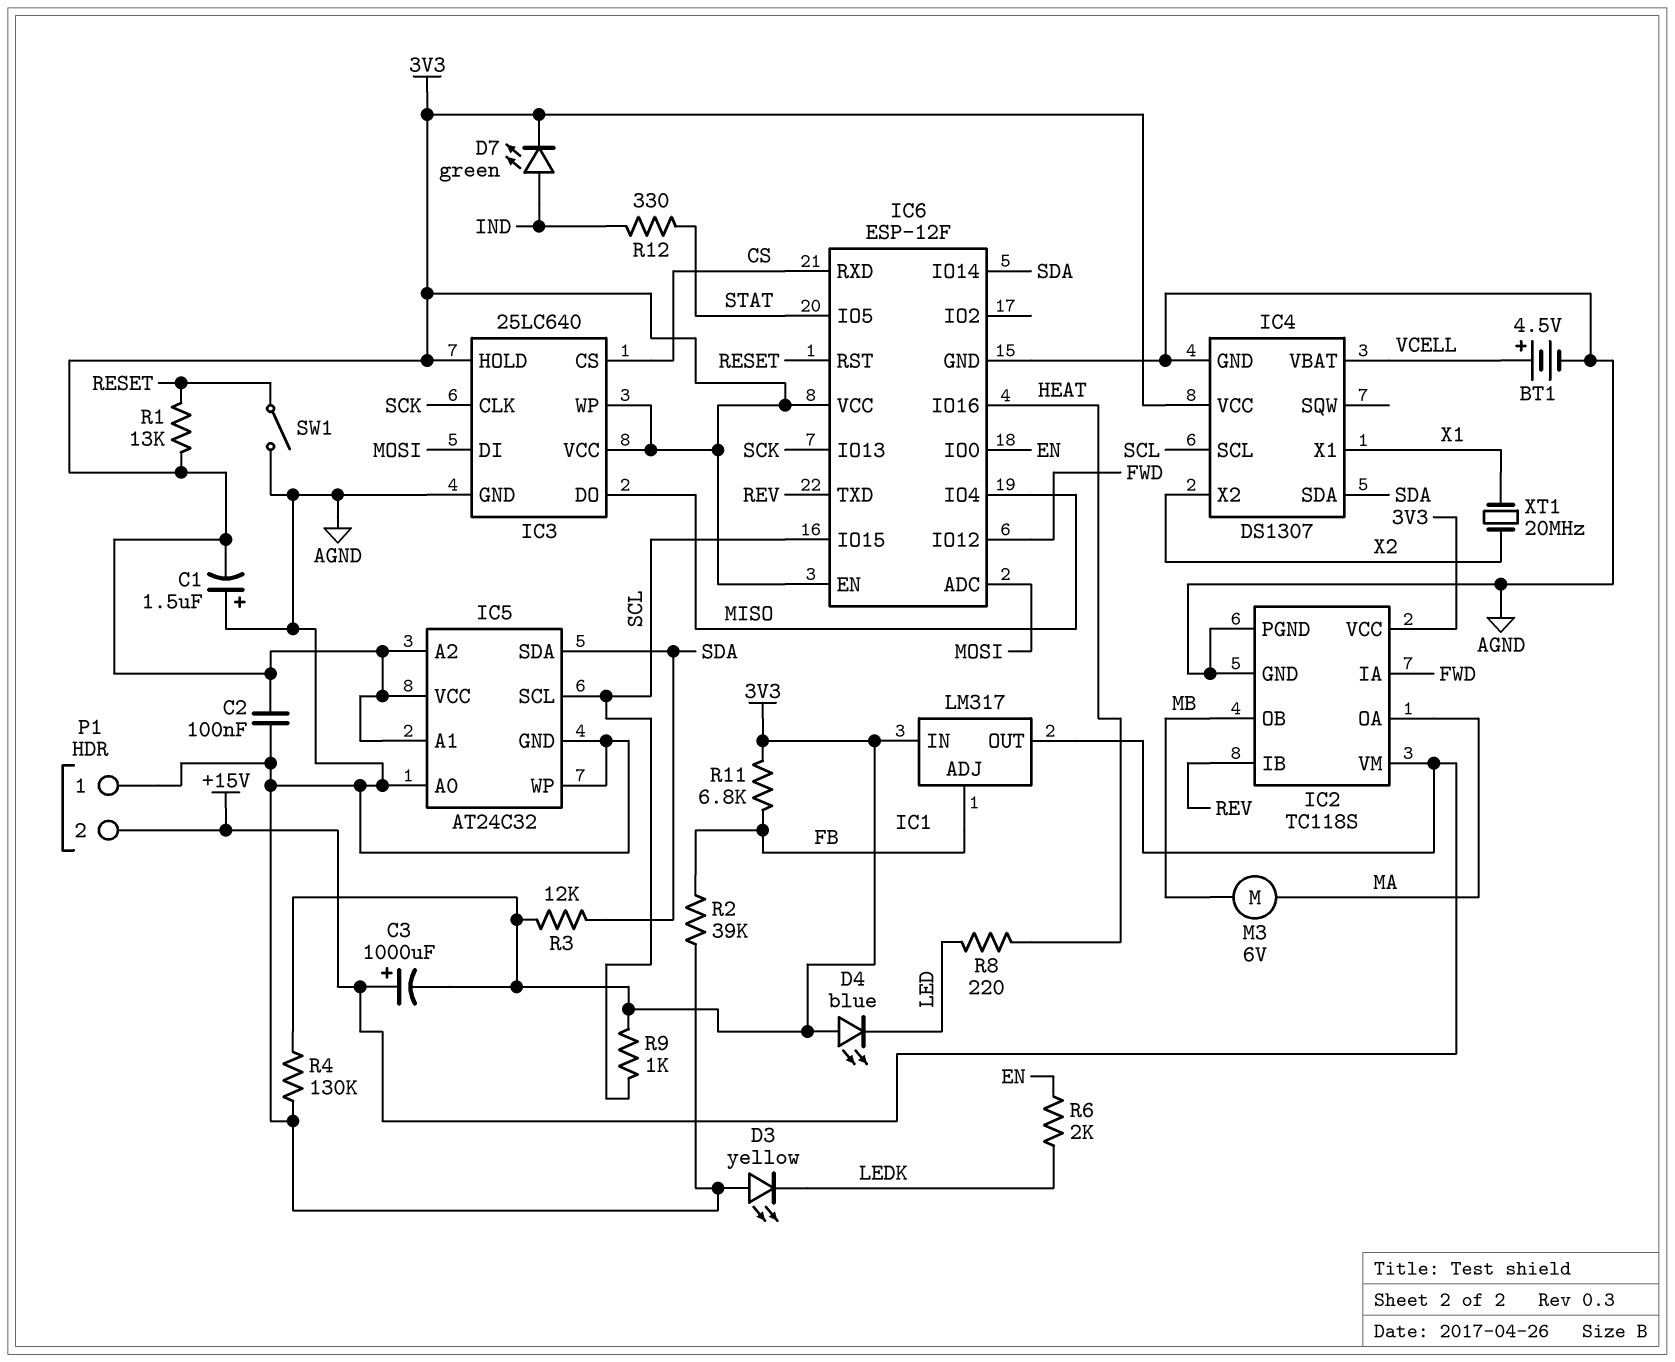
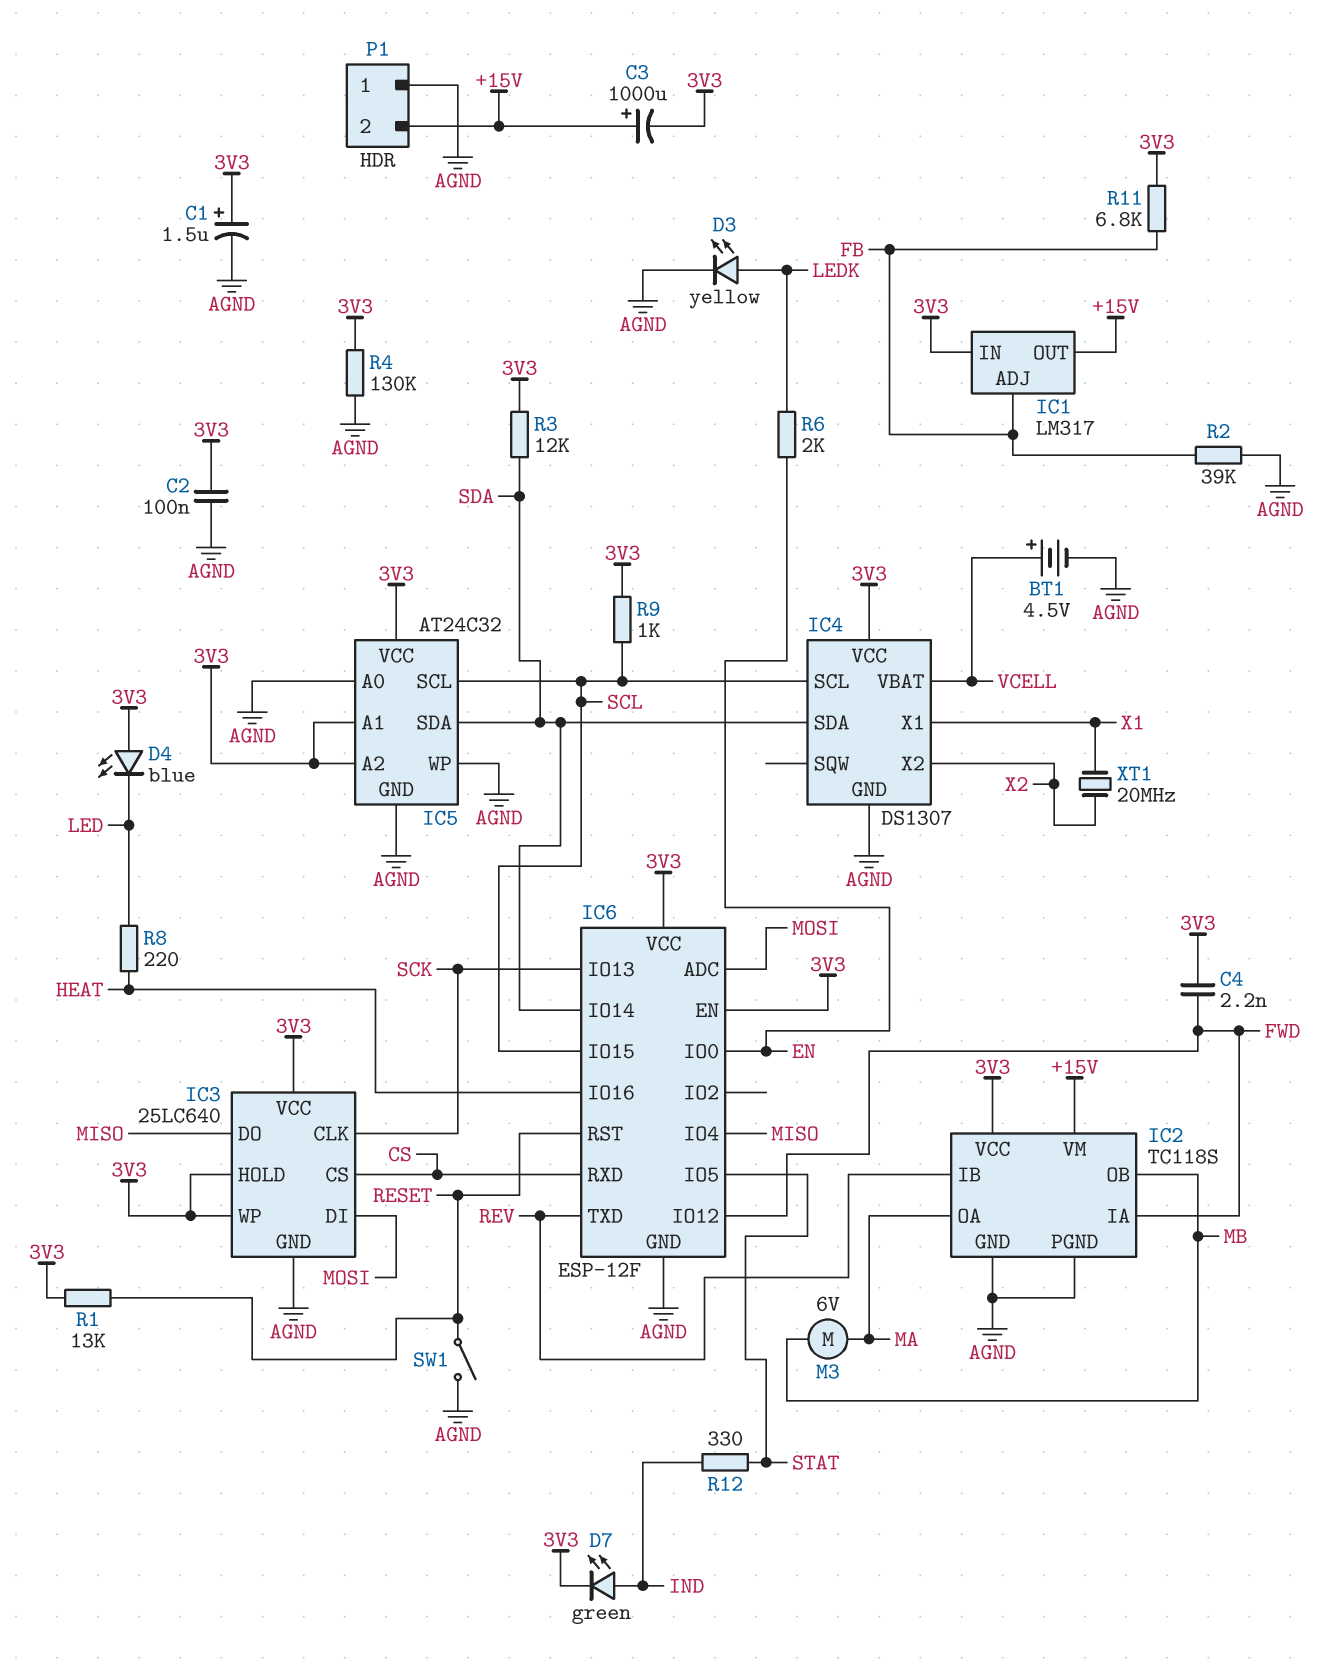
C1: 1.5uF (plus AGND, minus 3V3) -> 1.5uF (plus 3V3, minus AGND)
C4: none -> 2.2nF (3V3, FWD)
D3: LED yellow (A AGND, K LEDK) -> LED yellow (A LEDK, K AGND)

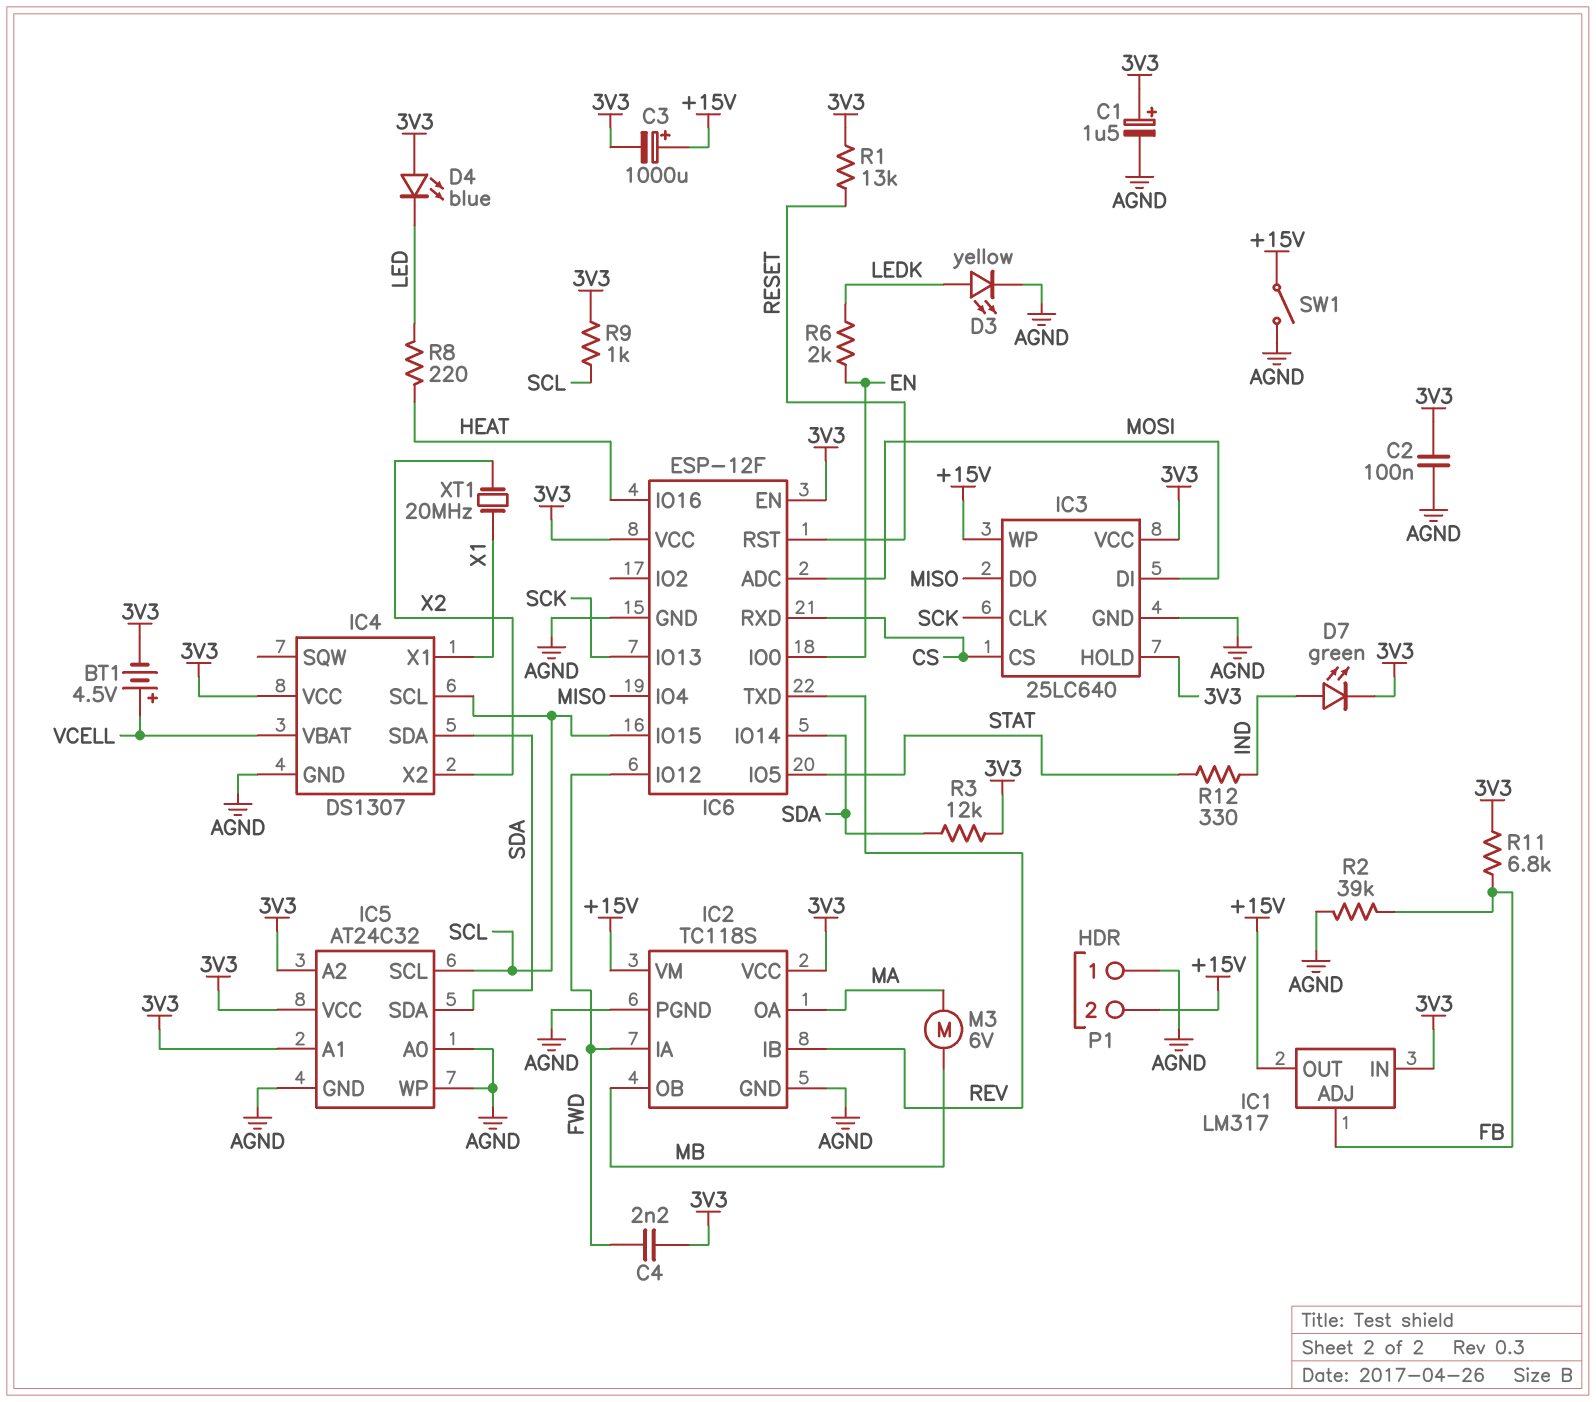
BT1: 4.5V (plus VCELL, minus AGND) -> 4.5V (plus VCELL, minus 3V3)
IC3 pin WP: 3V3 -> +15V
R4: 130k (3V3, AGND) -> none
SW1: switch (AGND, RESET) -> switch (+15V, AGND)

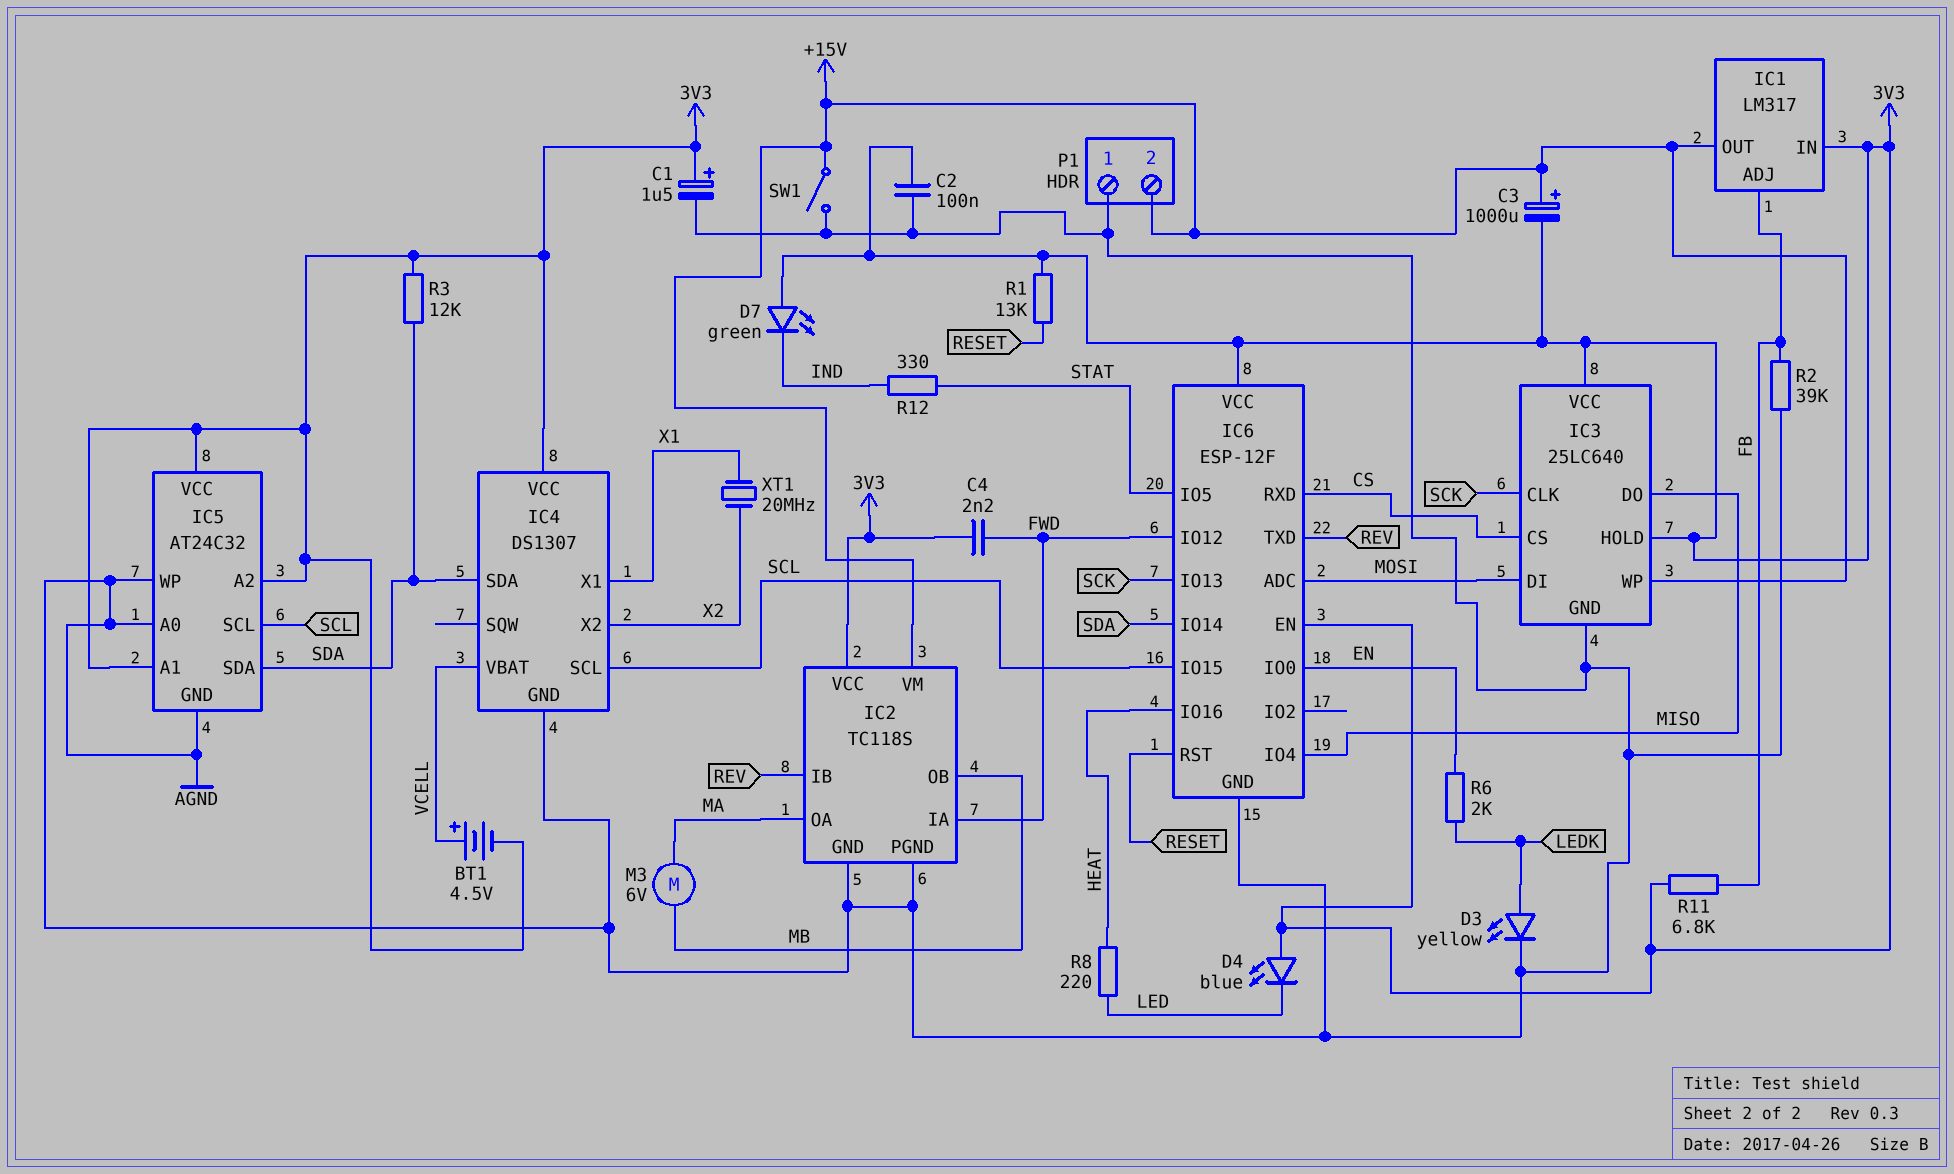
D7: LED green (A IND, K 3V3) -> LED green (A 3V3, K IND)
R9: 1k (3V3, SCL) -> none

